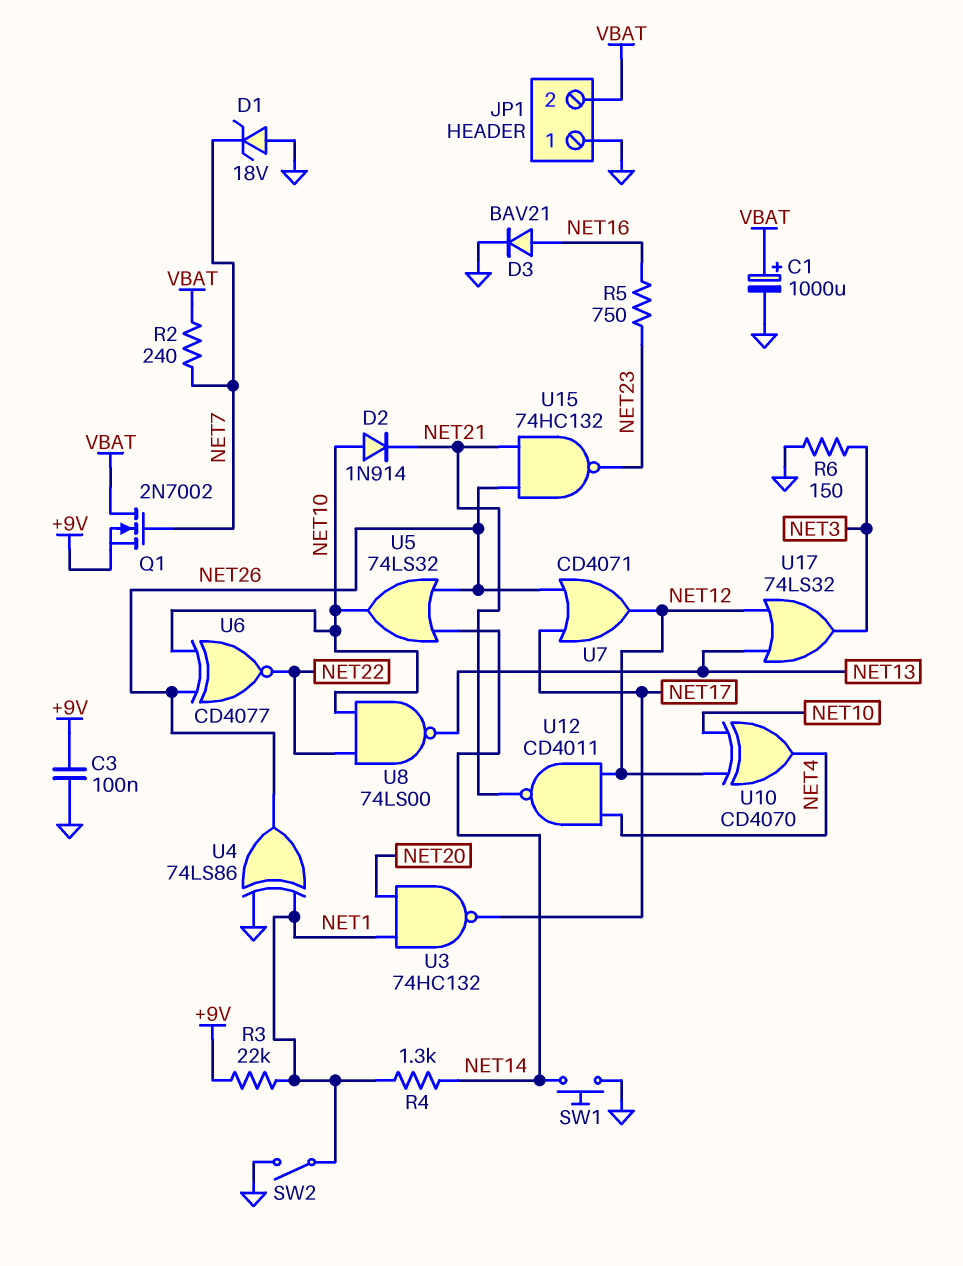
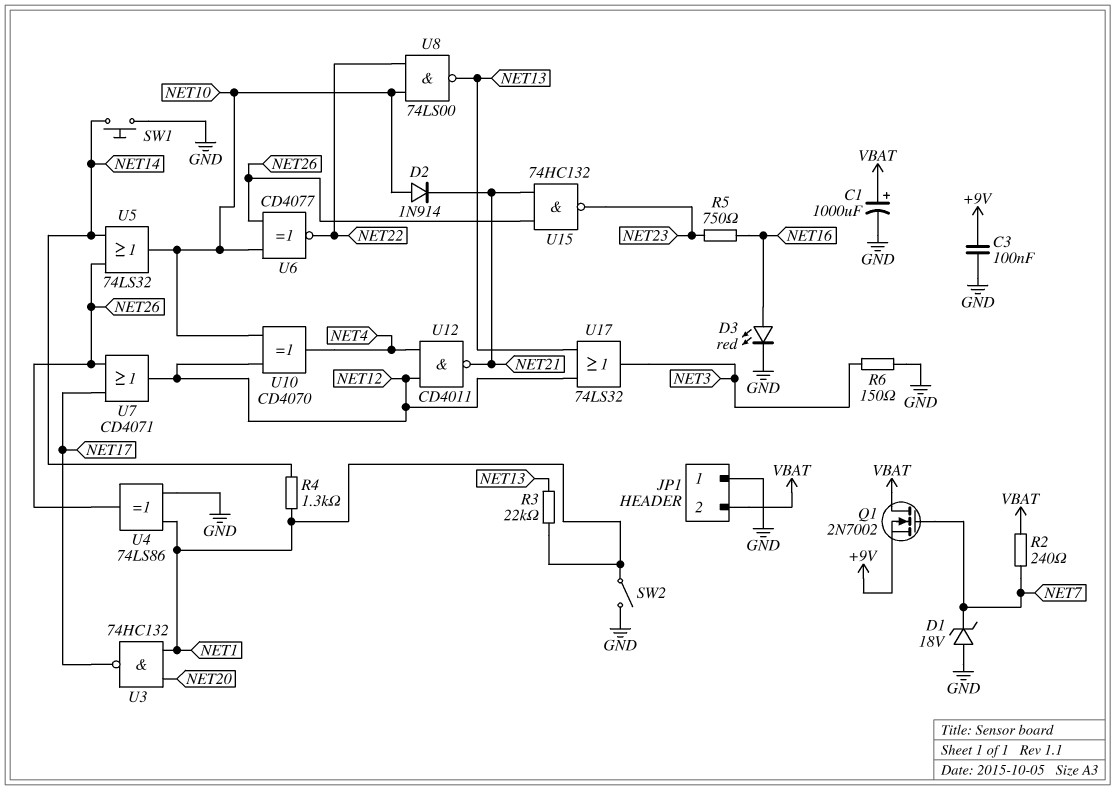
D3: diode BAV21 (A NET16, K GND) -> LED red (A NET16, K GND)
R3: 22k (+9V, NET1) -> 22k (NET1, NET13)

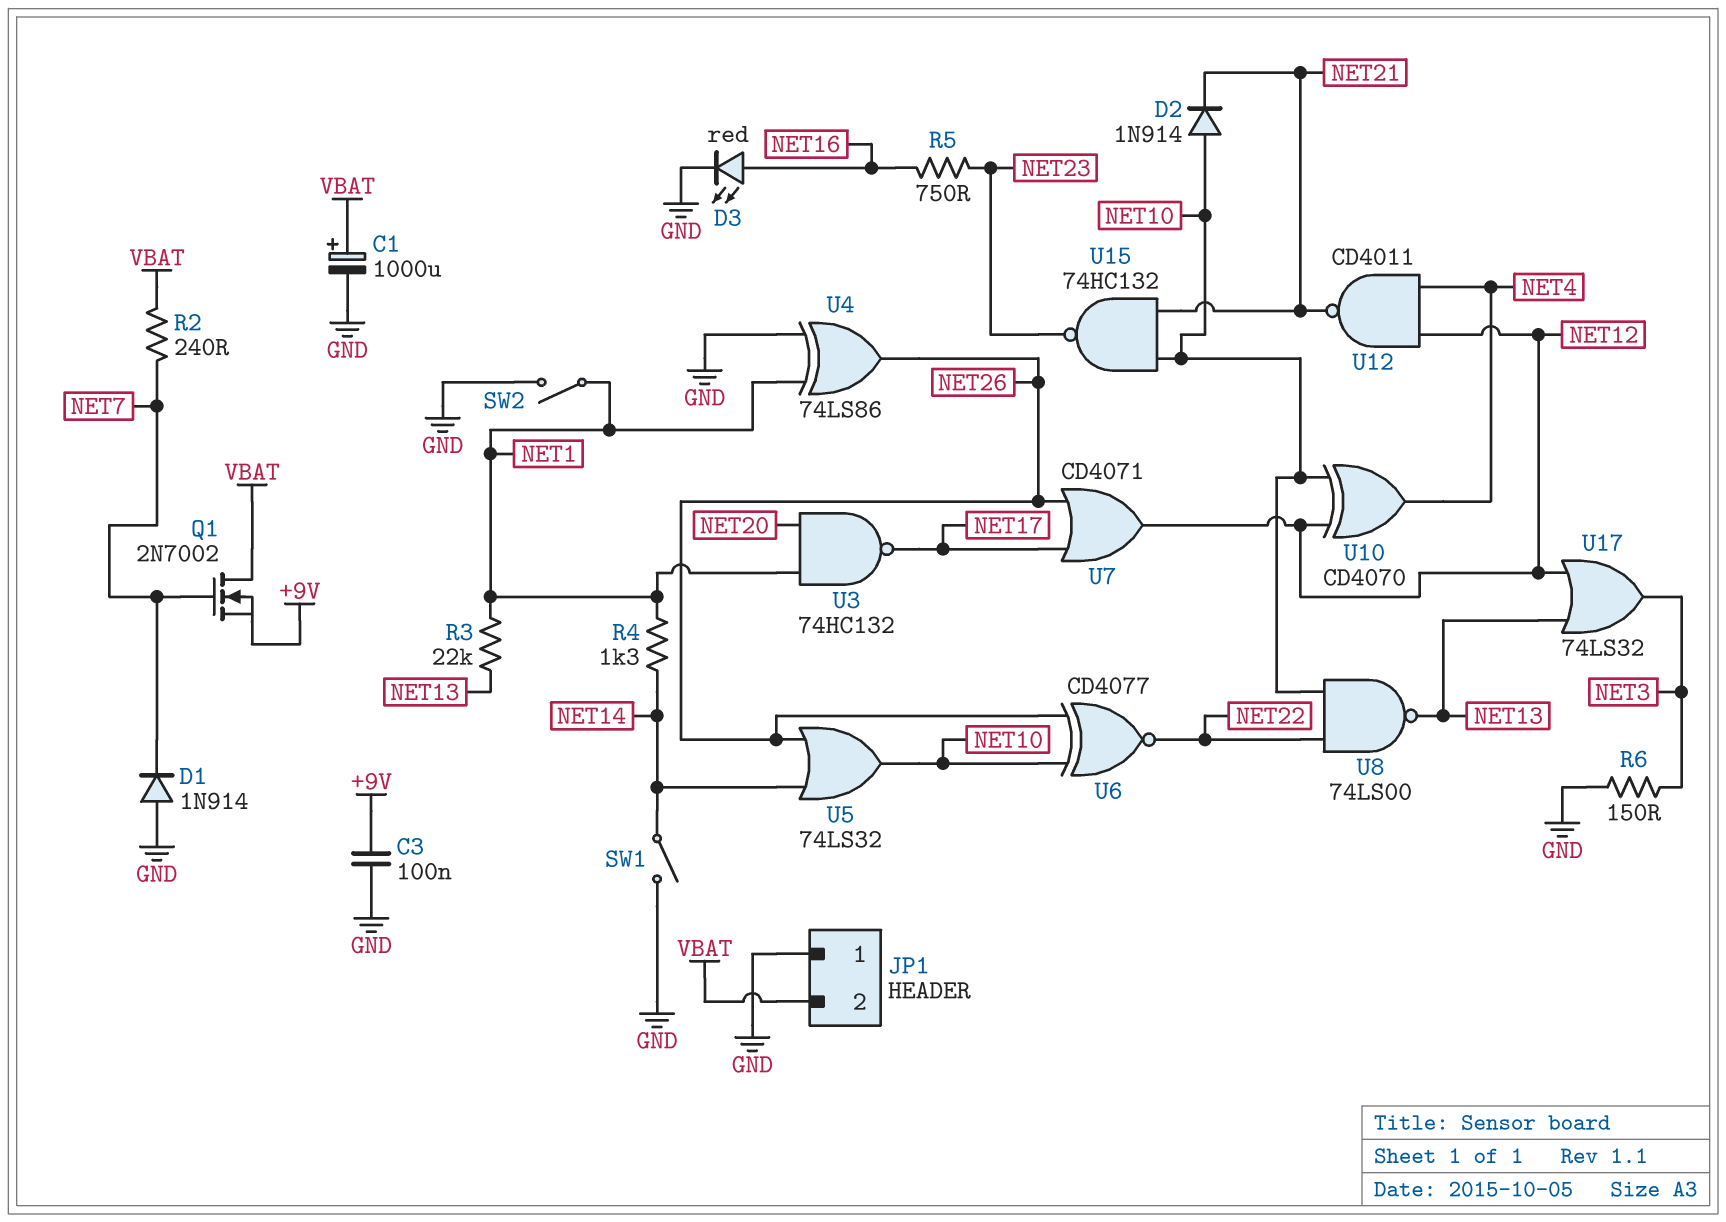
D1: zener 18V (A GND, K NET7) -> diode 1N914 (A GND, K NET7)
SW1: button (GND, NET14) -> switch (GND, NET14)
U15: NAND 74HC132 (in NET21, in NET26, out NET23) -> NAND 74HC132 (in NET10, in NET21, out NET23)

